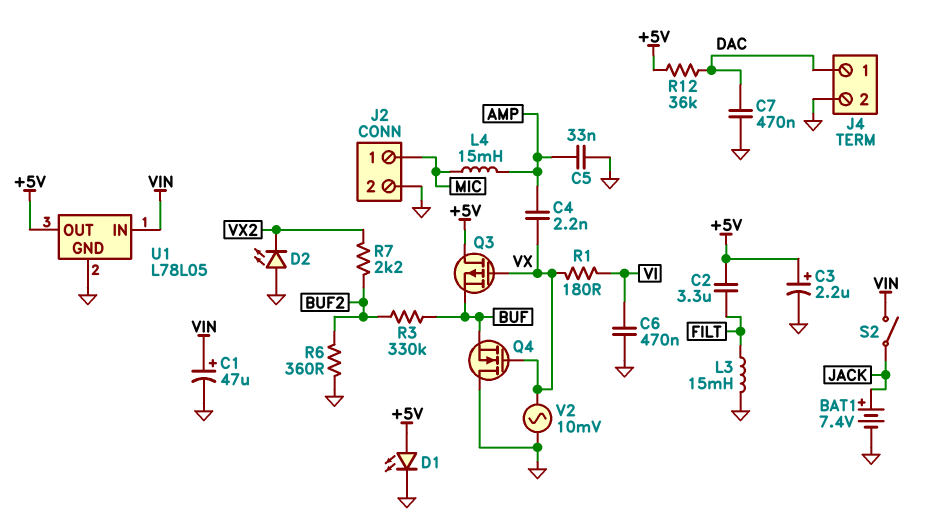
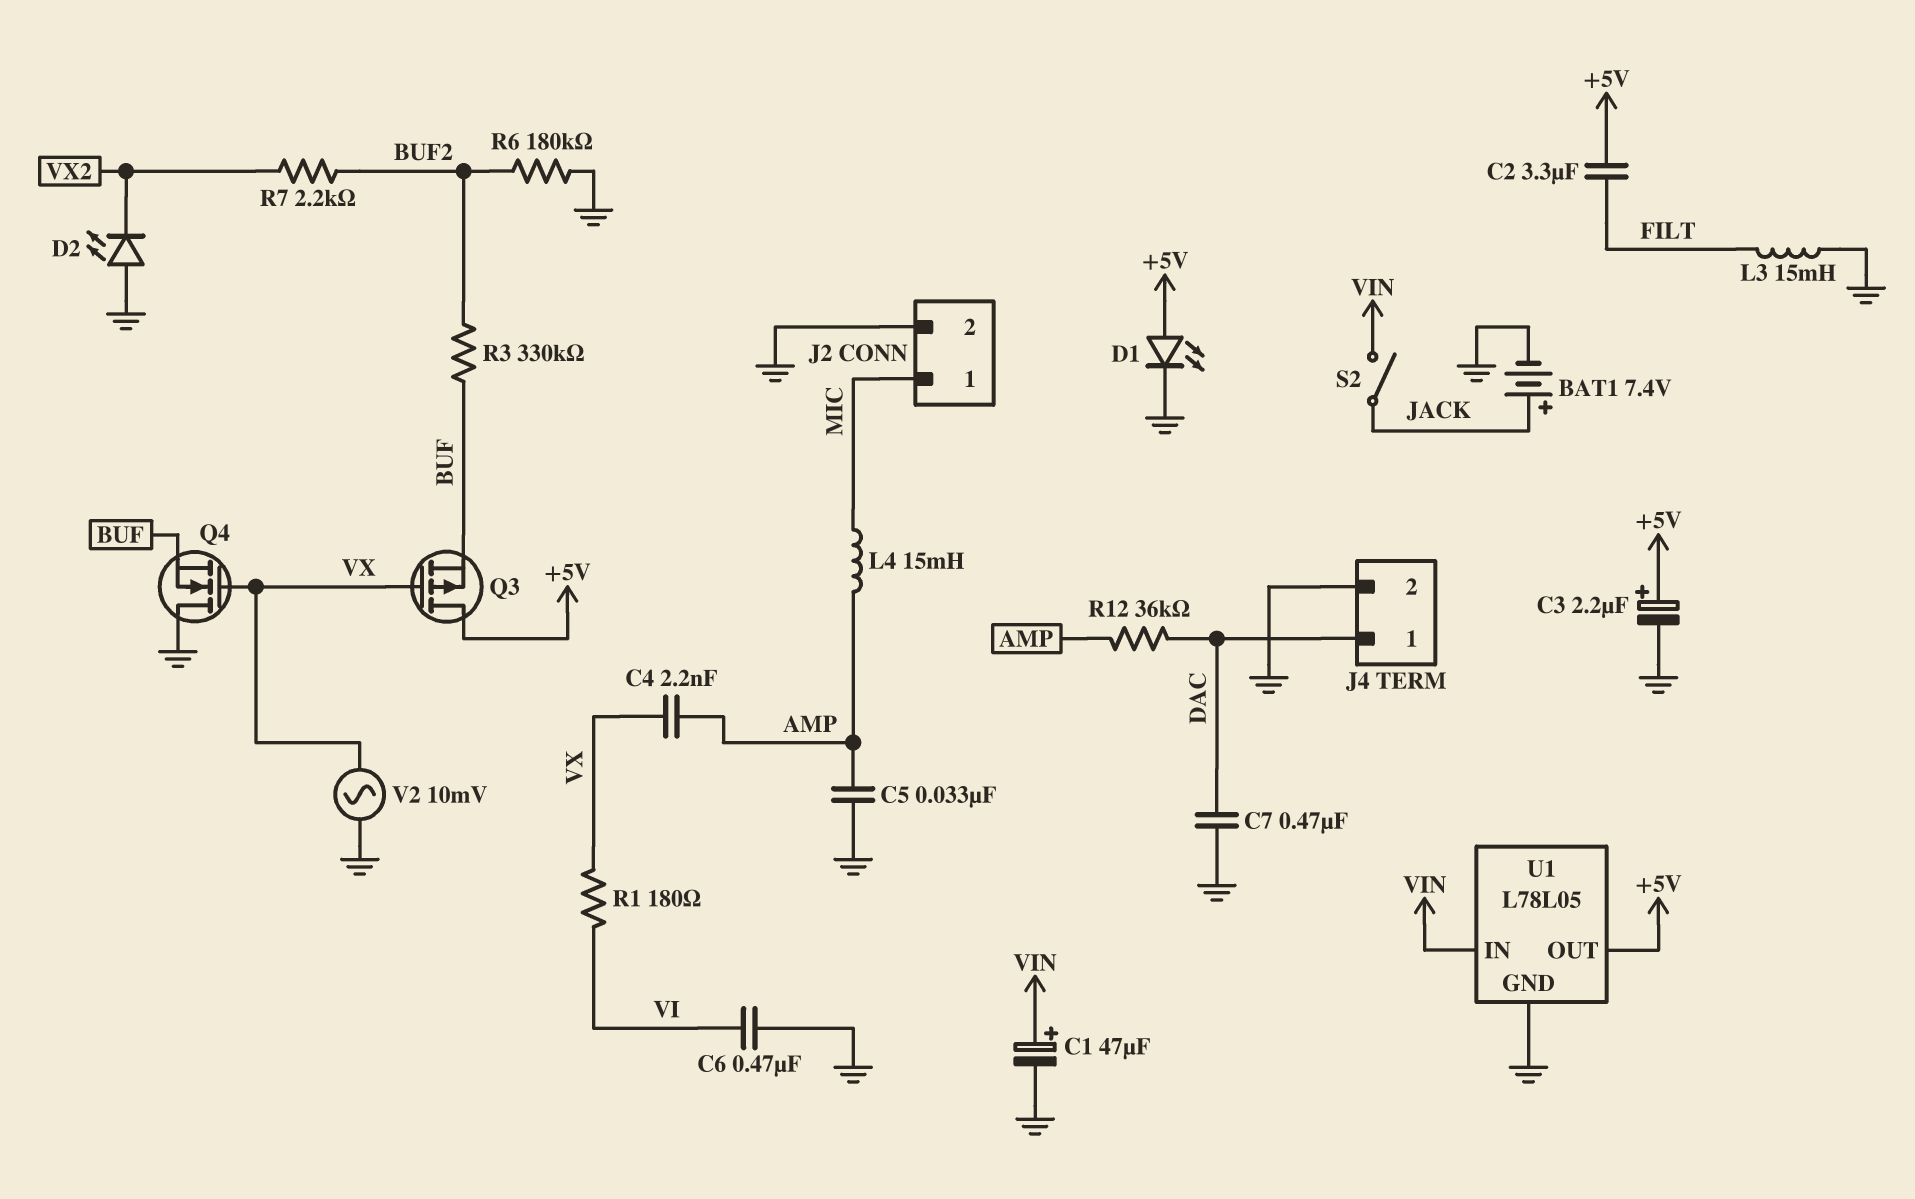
R6: 360 (BUF2, GND) -> 180k (BUF2, GND)
R12: 36k (+5V, DAC) -> 36k (AMP, DAC)

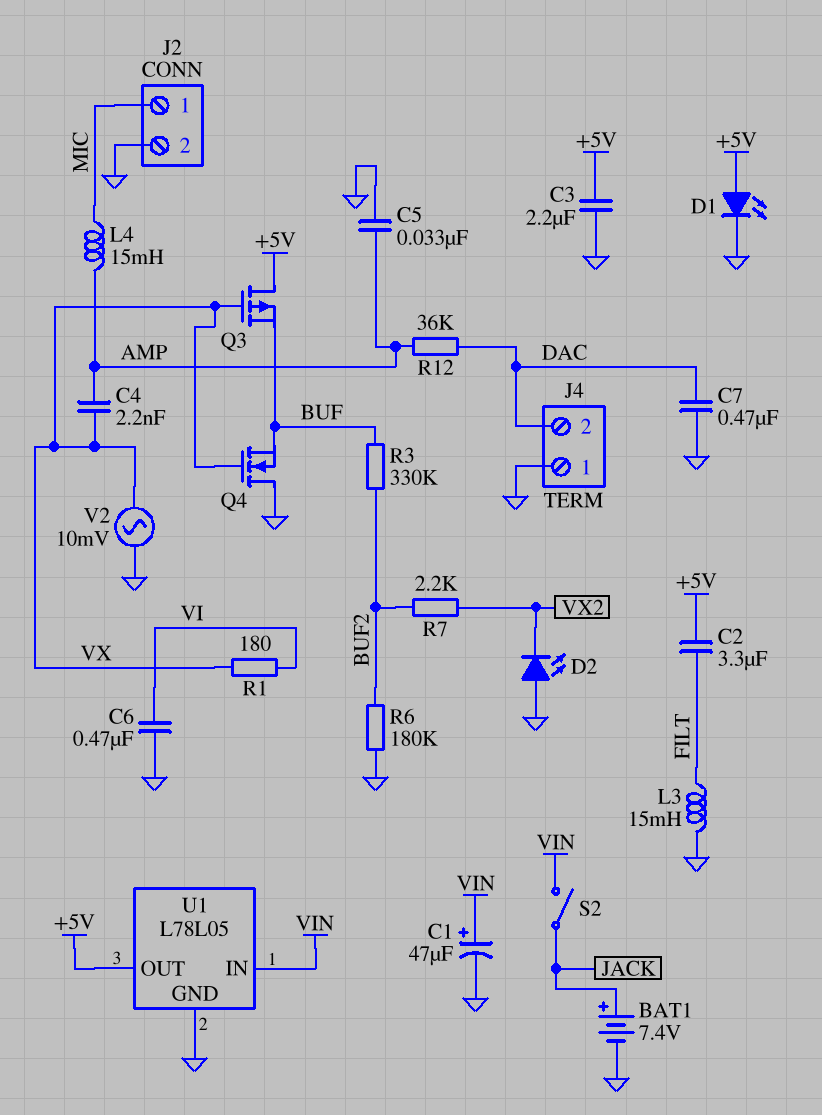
C3: 2.2uF (plus +5V, minus GND) -> 2.2uF (+5V, GND)
J4 pin 1: DAC -> GND
J4 pin 2: GND -> DAC

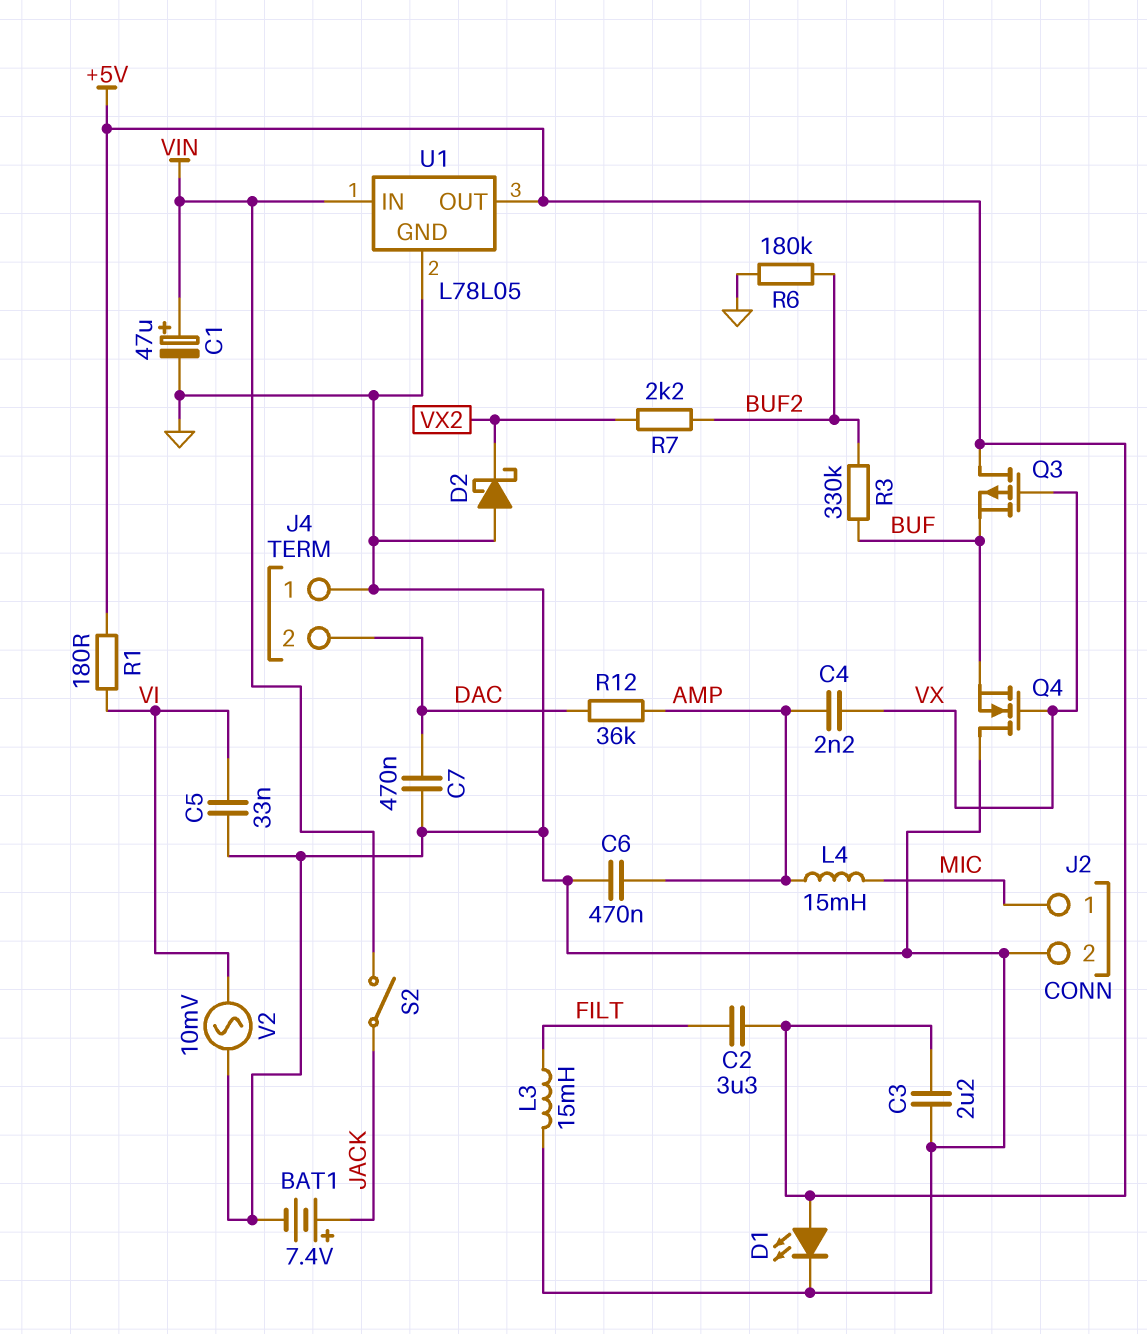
C5: 33nF (AMP, GND) -> 33nF (GND, VI)
C6: 470nF (GND, VI) -> 470nF (AMP, GND)
D2: LED (A GND, K VX2) -> schottky (A GND, K VX2)
R1: 180 (VI, VX) -> 180 (+5V, VI)
V2: AC 10mV (GND, VX) -> AC 10mV (GND, VI)

